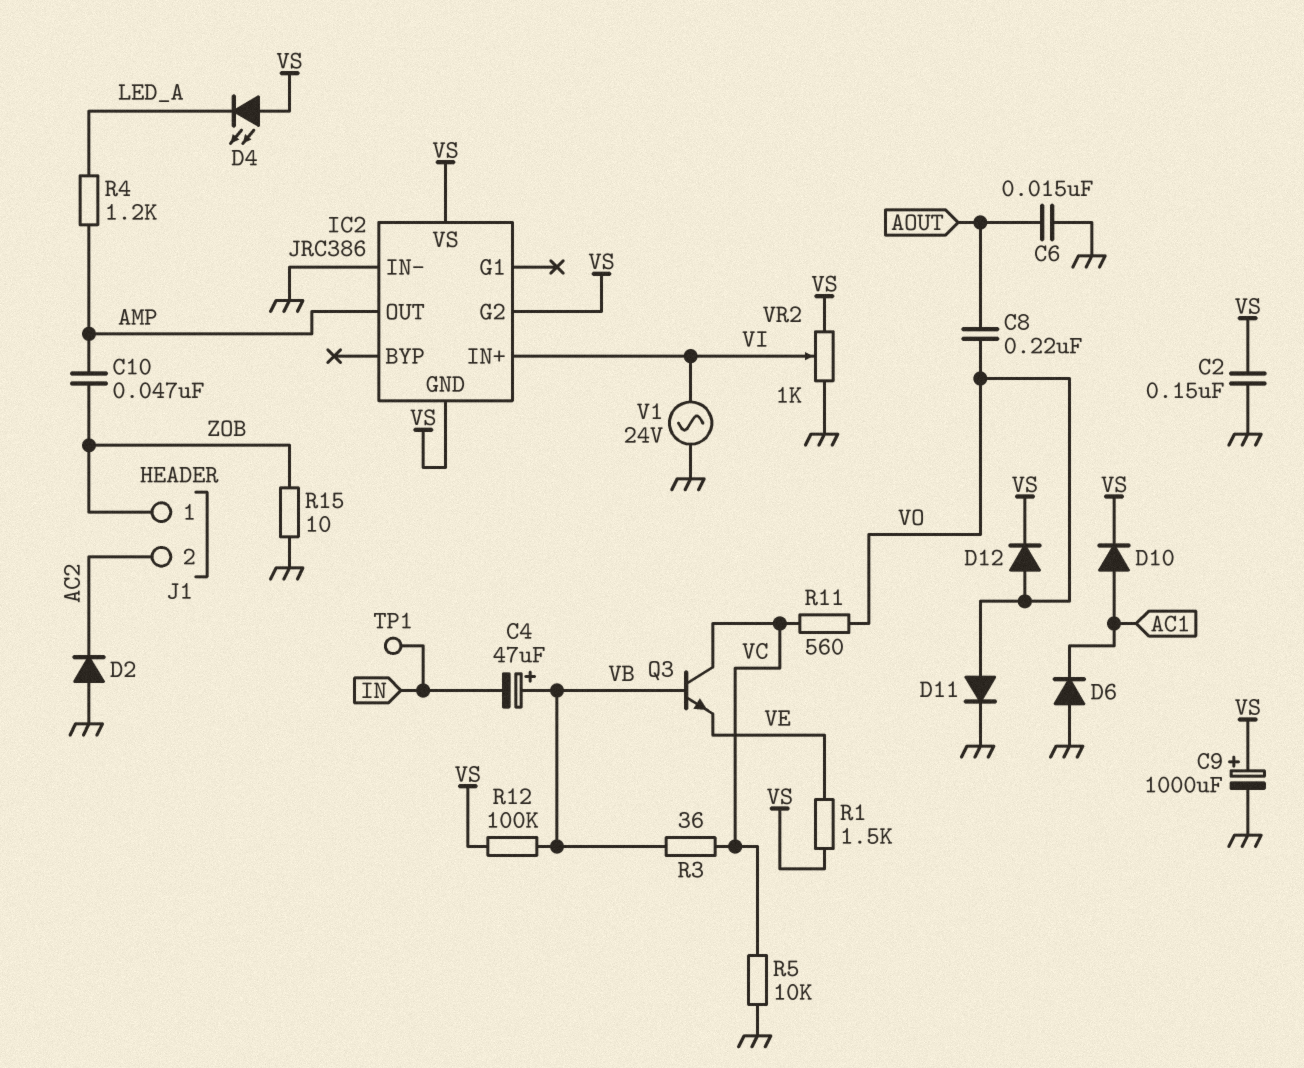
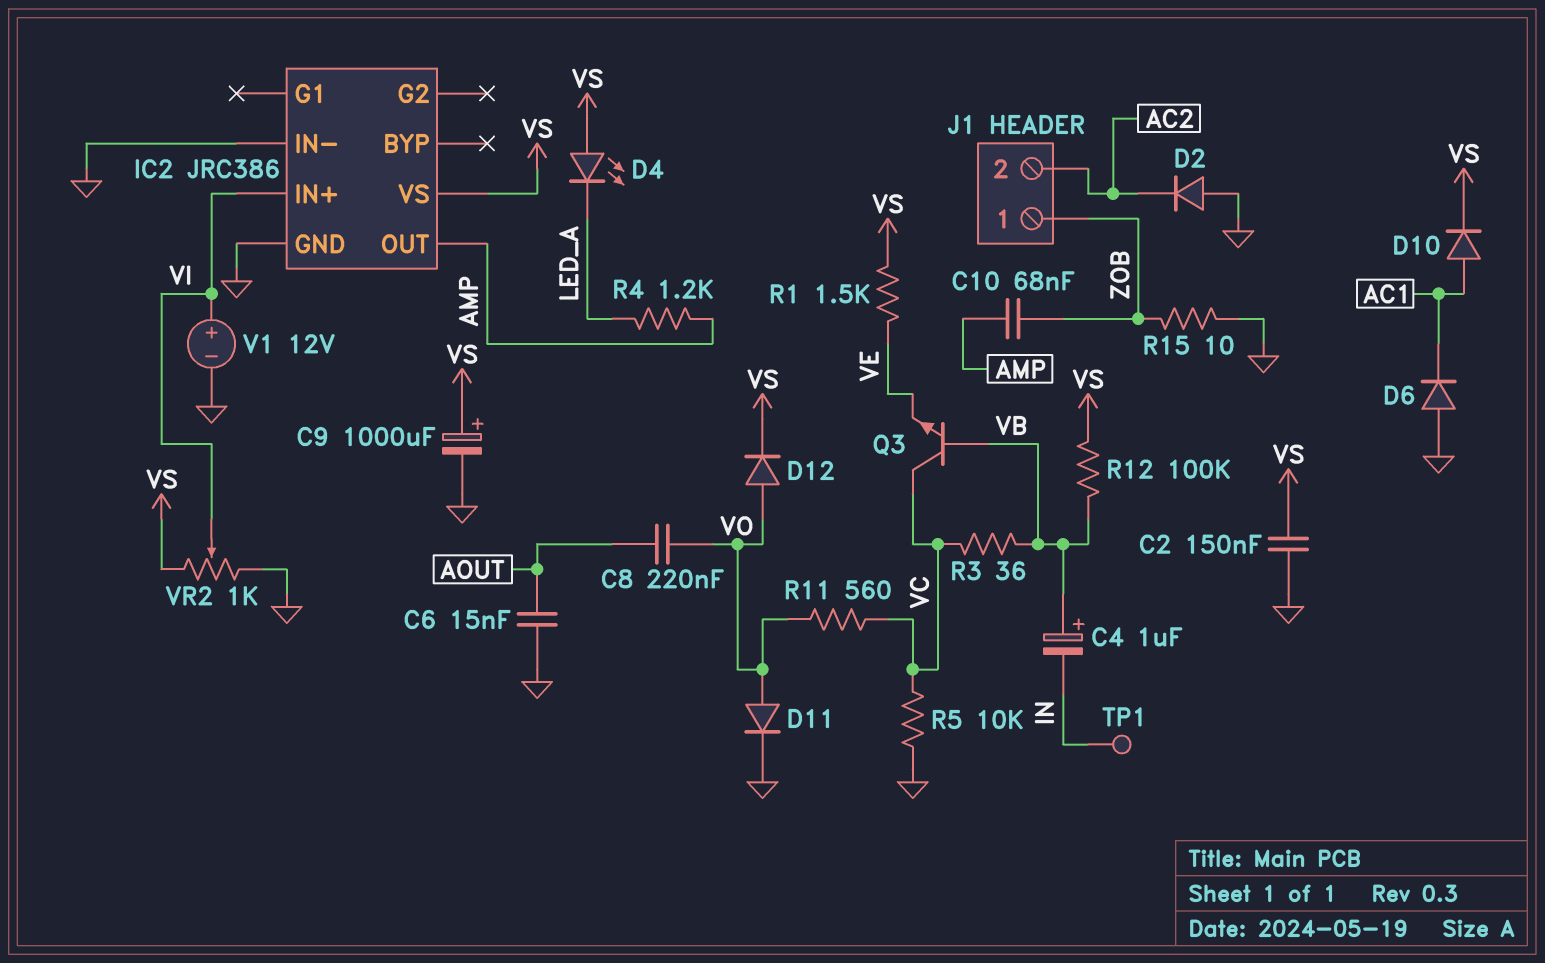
C4: 47uF (plus VB, minus IN) -> 1uF (plus VB, minus IN)
C10: 47nF (AMP, ZOB) -> 68nF (AMP, ZOB)
IC2 pin G2: VS -> none
IC2 pin GND: VS -> GND
V1: AC 24V (GND, VI) -> 12V (plus VI, minus GND)

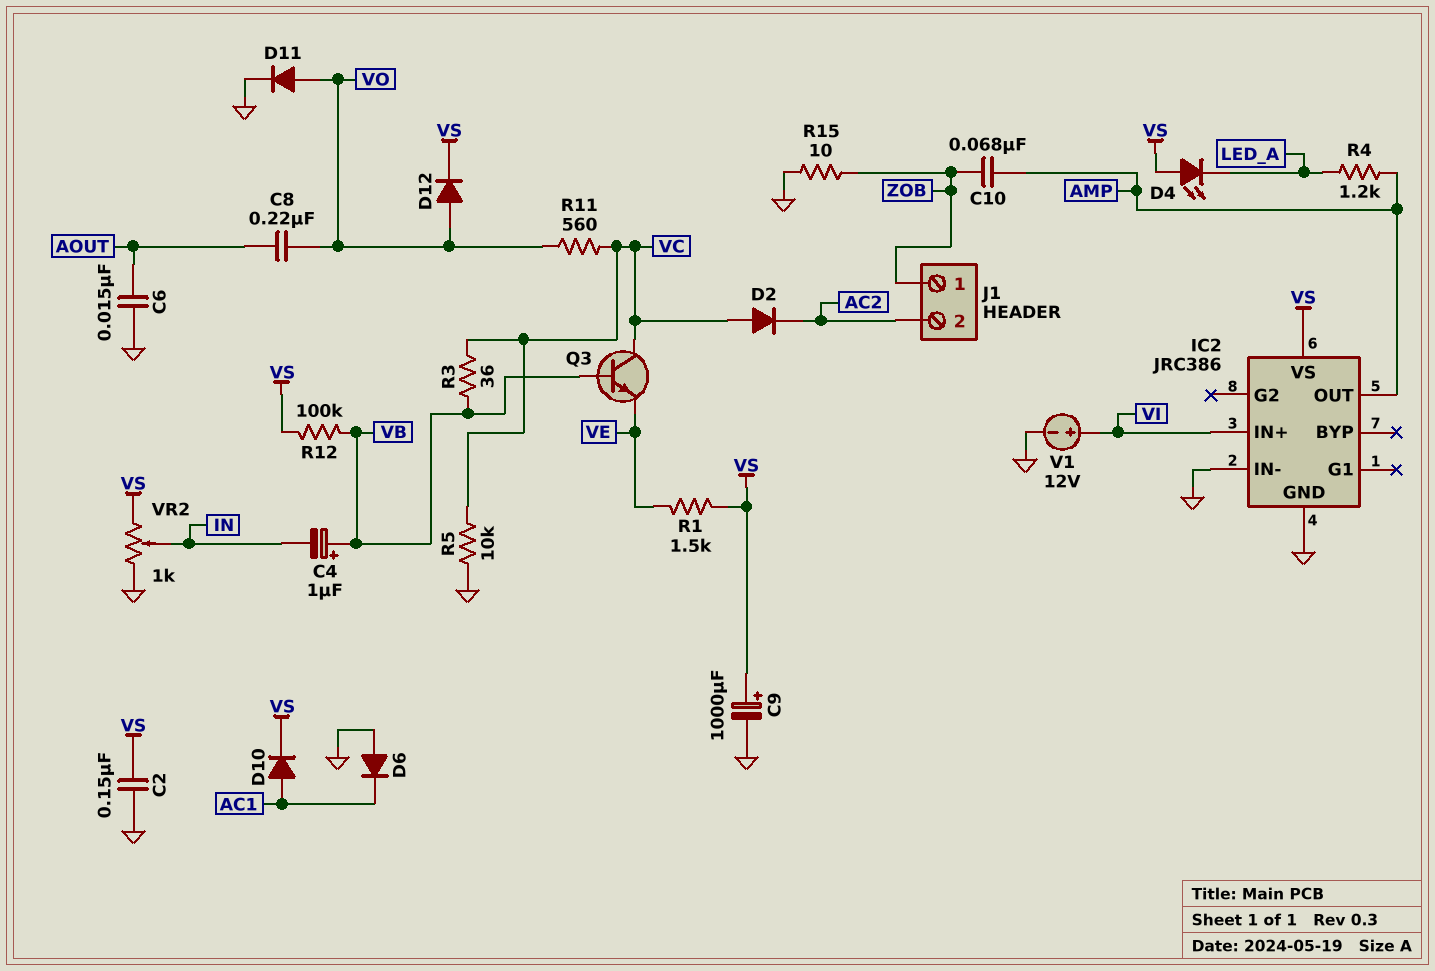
D2: diode (A GND, K AC2) -> diode (A VC, K AC2)
TP1: test point (IN) -> none
VR2: 1k (GND, VS, wiper VI) -> 1k (GND, VS, wiper IN)

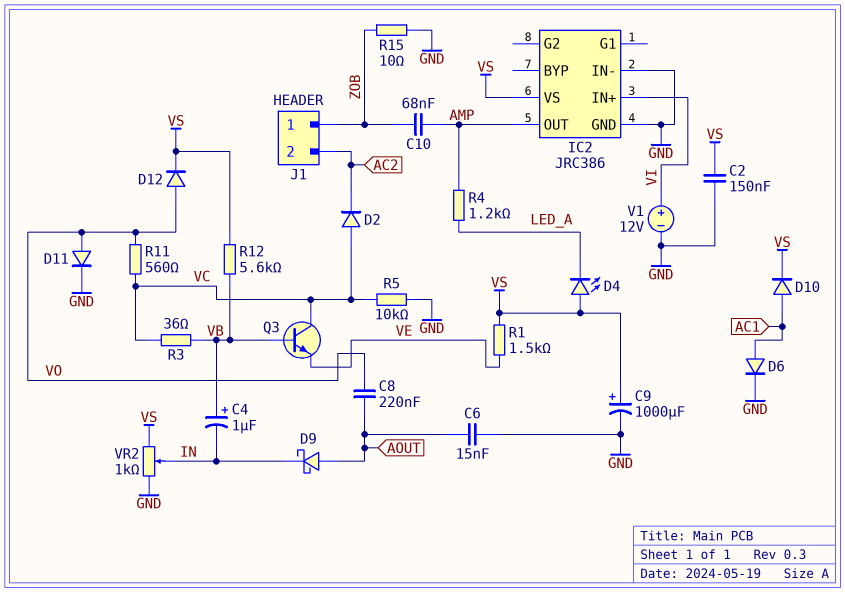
D6: diode (A GND, K AC1) -> diode (A AC1, K GND)
D9: none -> schottky (A AOUT, K IN)
R12: 100k (VB, VS) -> 5.6k (VB, VS)

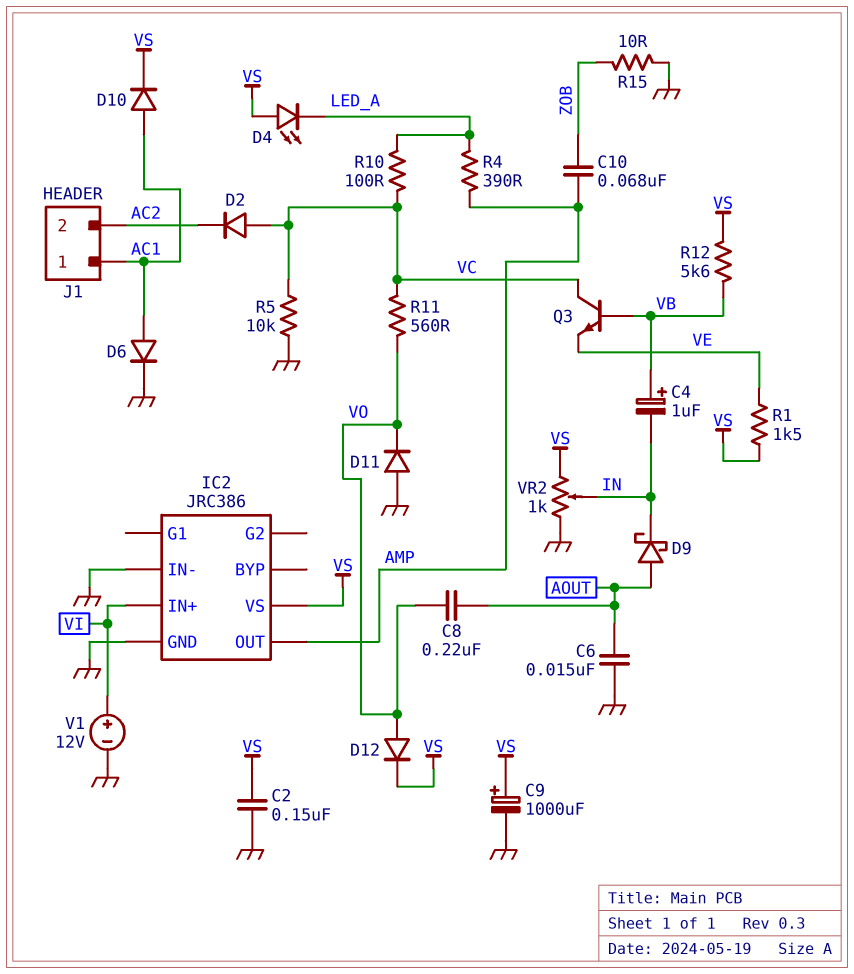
D11: diode (A VO, K GND) -> diode (A GND, K VO)
J1 pin 1: ZOB -> AC1
R3: 36 (VB, VC) -> none
R4: 1.2k (AMP, LED_A) -> 390 (AMP, LED_A)
R10: none -> 100 (LED_A, VC)

